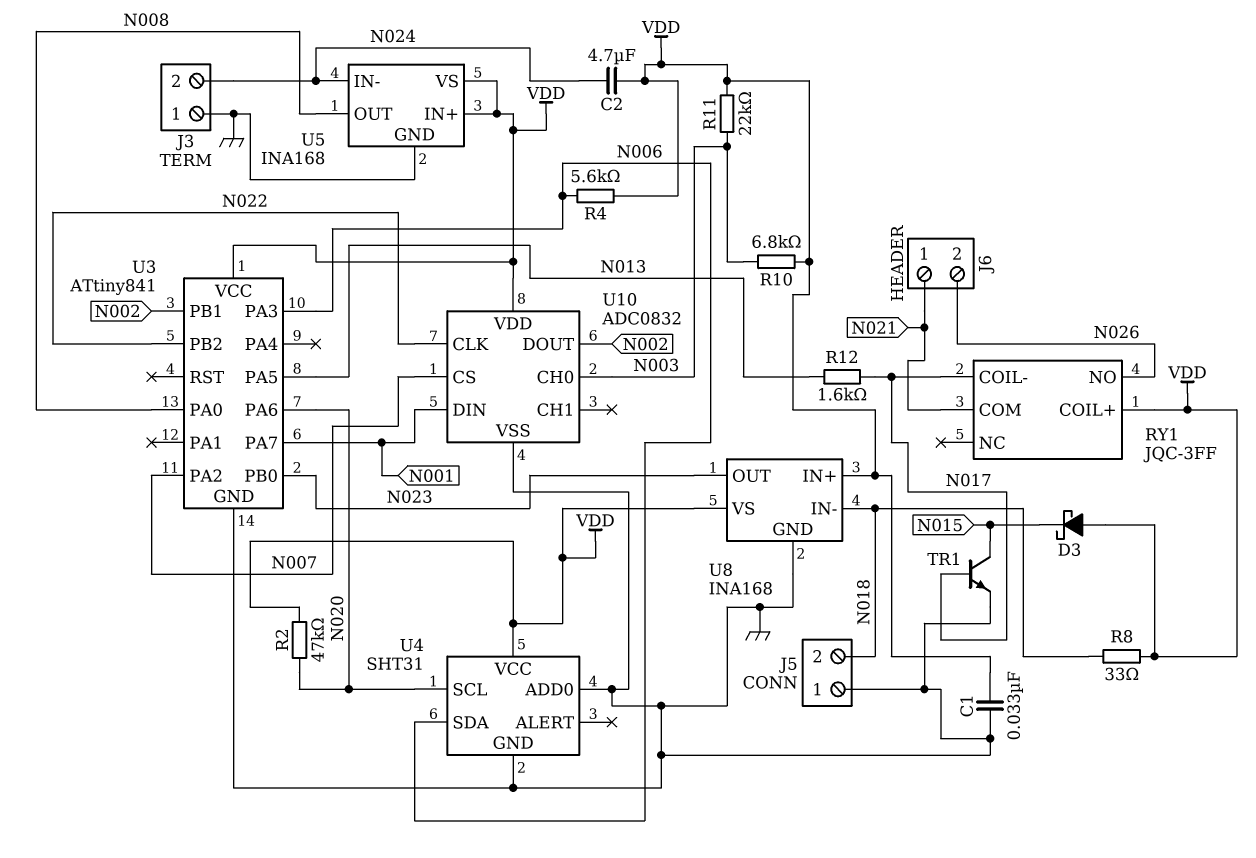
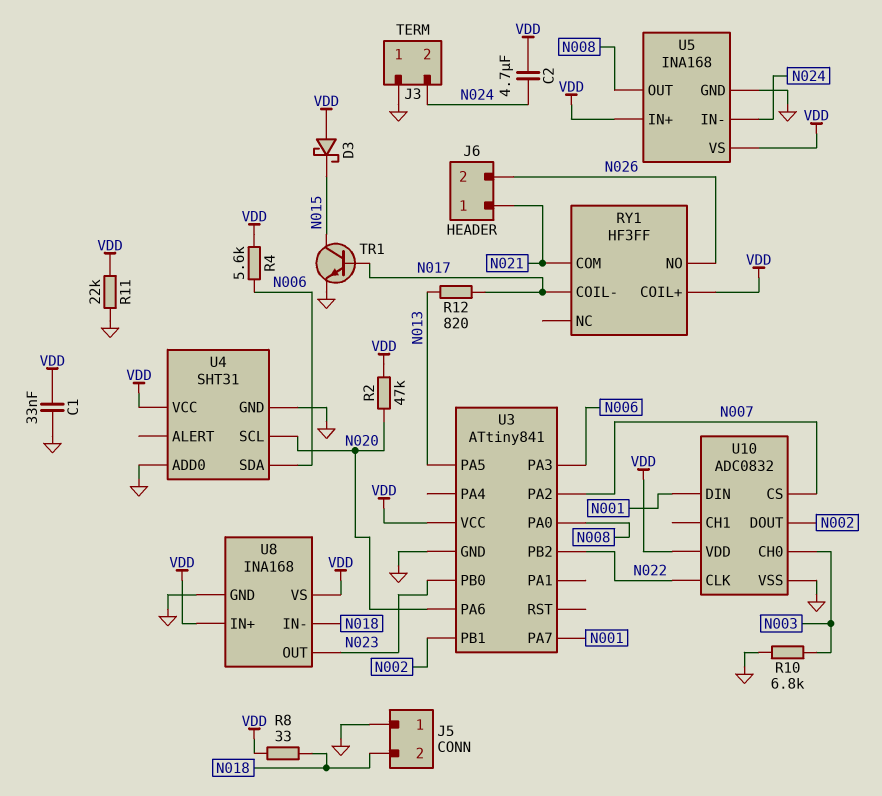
R10: 6.8k (N003, VDD) -> 6.8k (GND, N003)
R11: 22k (N003, VDD) -> 22k (GND, VDD)
R12: 1.6k (N013, N017) -> 820 (N013, N017)
RY1: JQC-3FF -> HF3FF

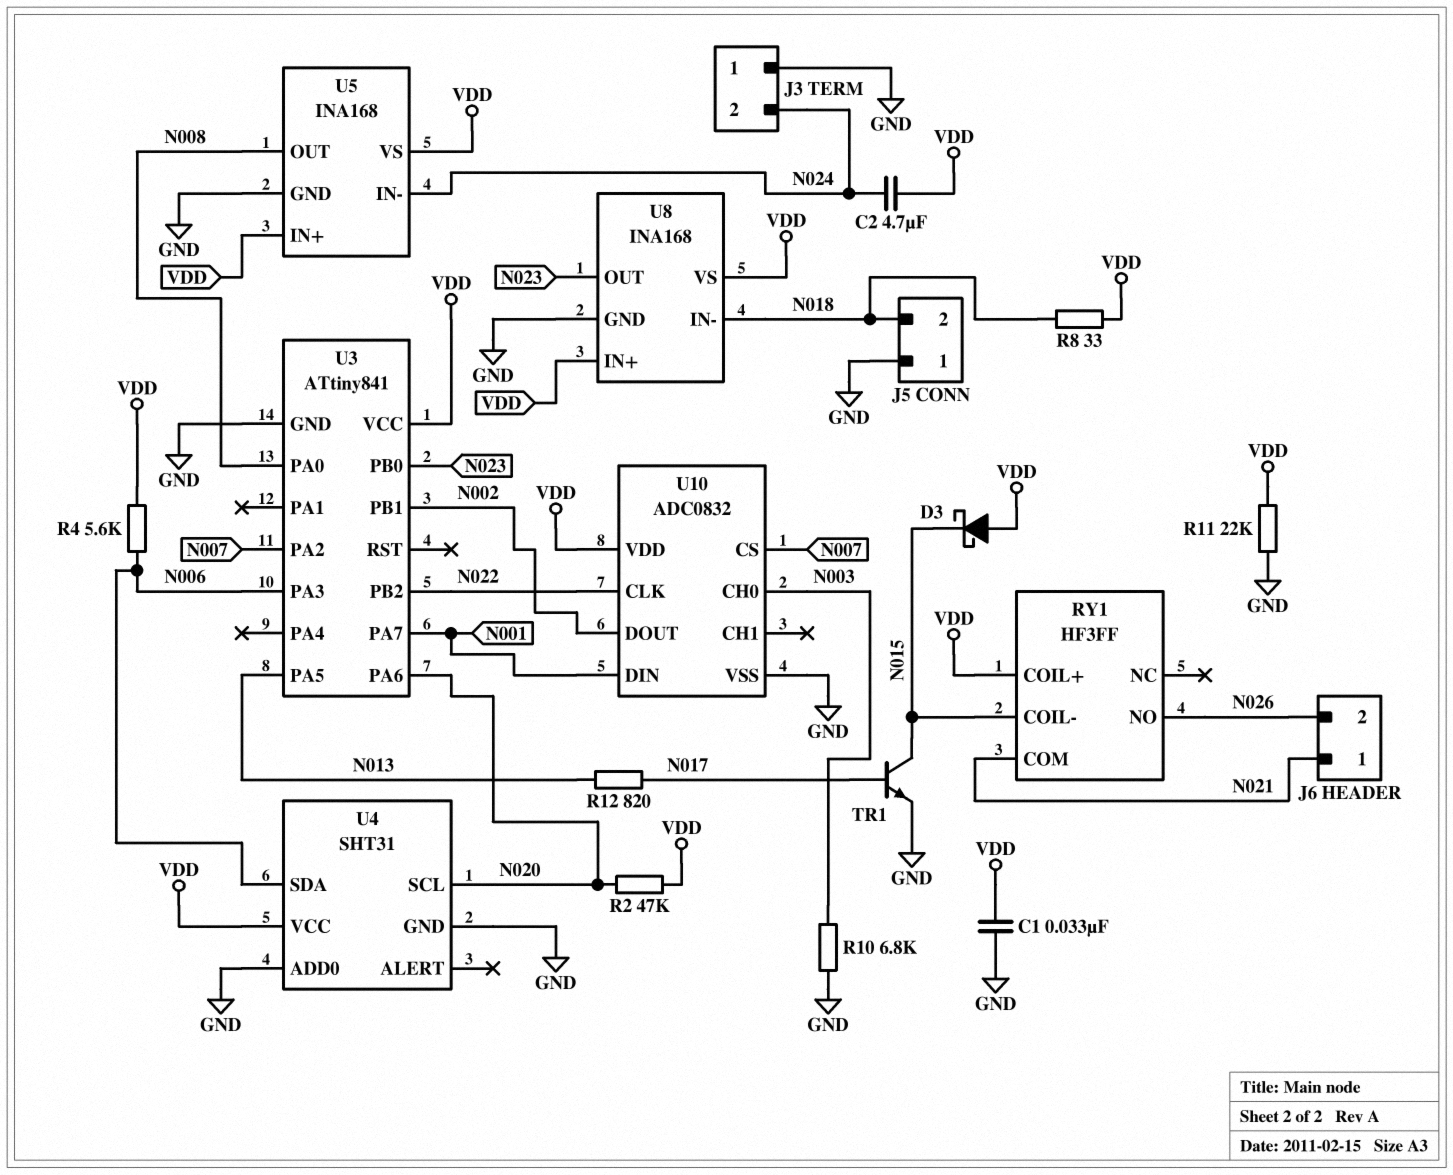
RY1 pin COIL-: N017 -> N015

